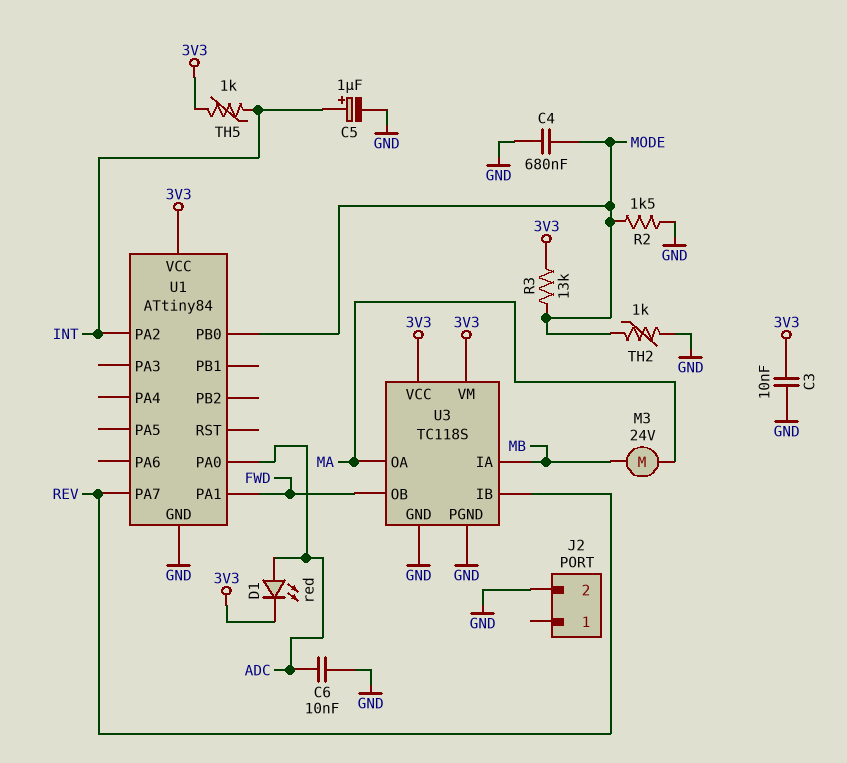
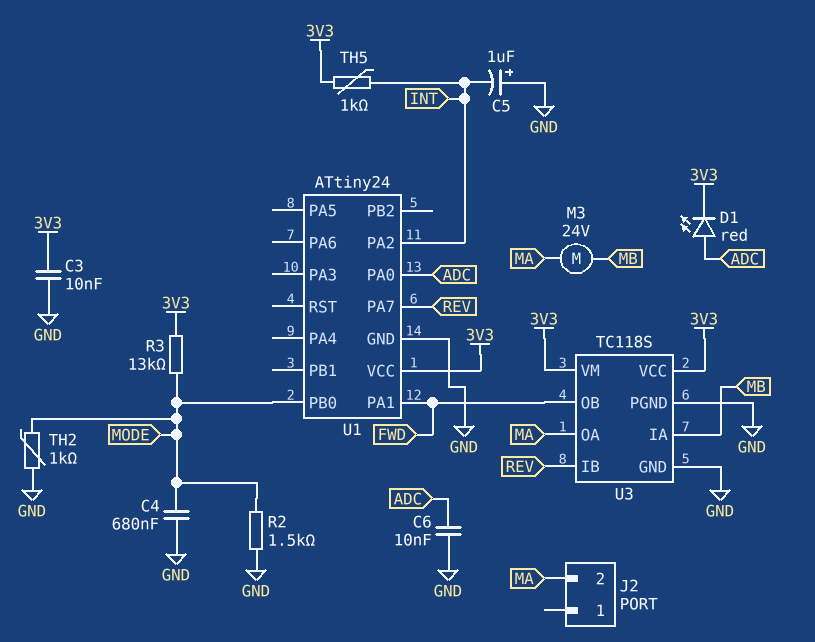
C5: 1uF (plus INT, minus GND) -> 1uF (plus GND, minus INT)
J2 pin 2: GND -> MA
U1: ATtiny84 -> ATtiny24

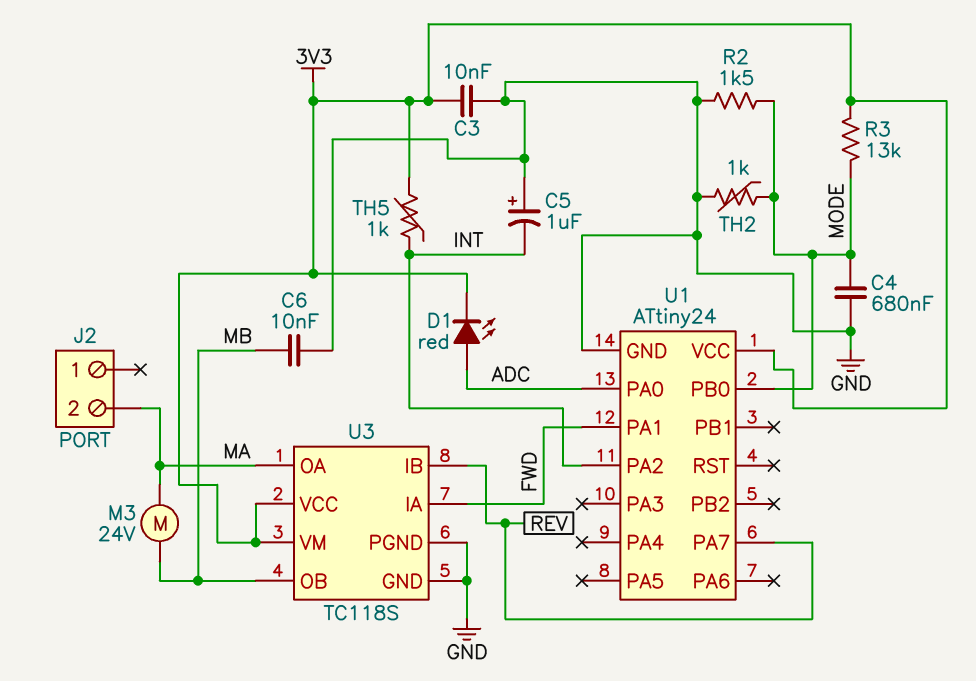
C6: 10nF (ADC, GND) -> 10nF (GND, MB)
U3 pin IA: MB -> FWD
U3 pin OB: FWD -> MB

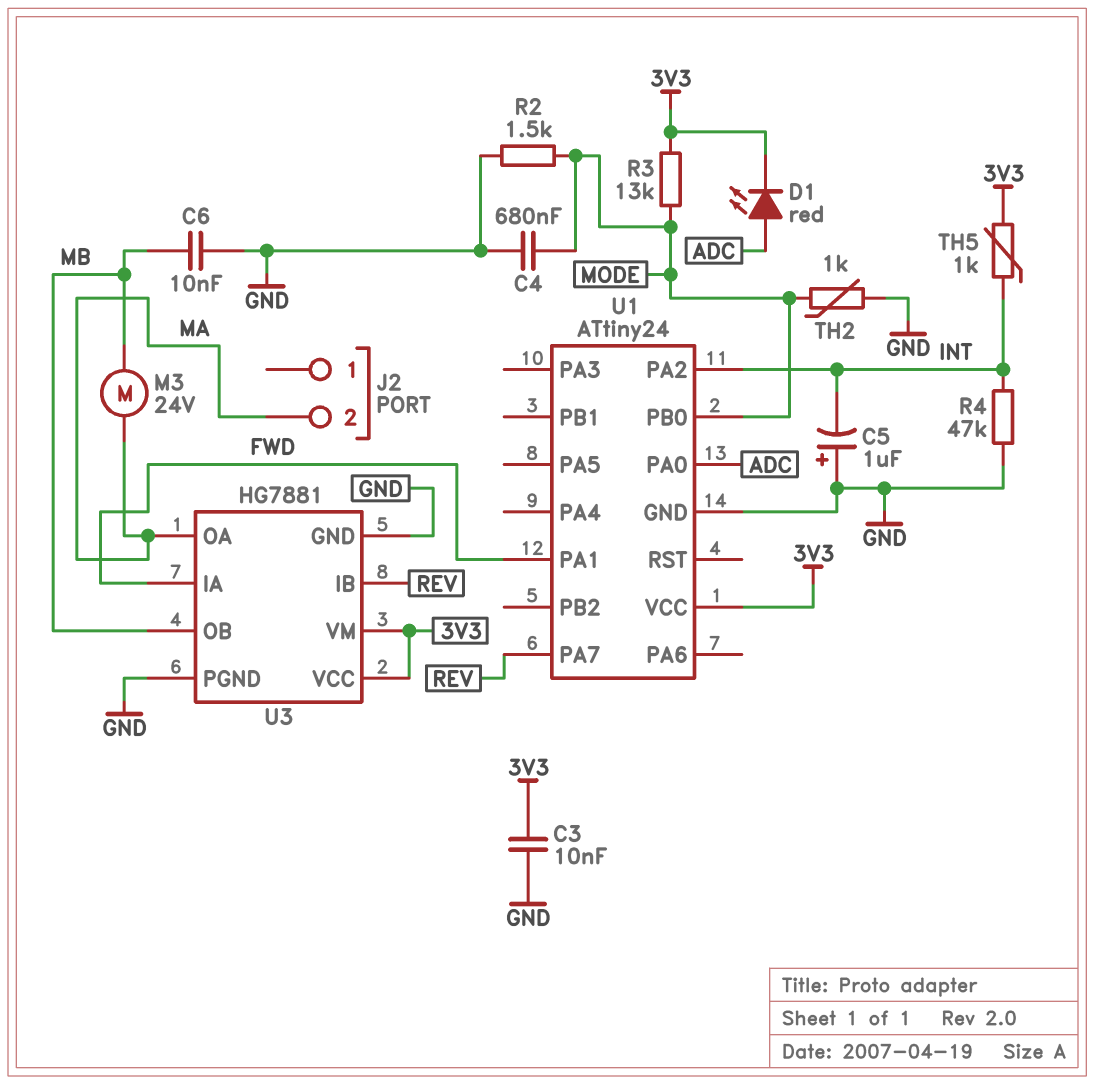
R4: none -> 47k (GND, INT)
U3: TC118S -> HG7881

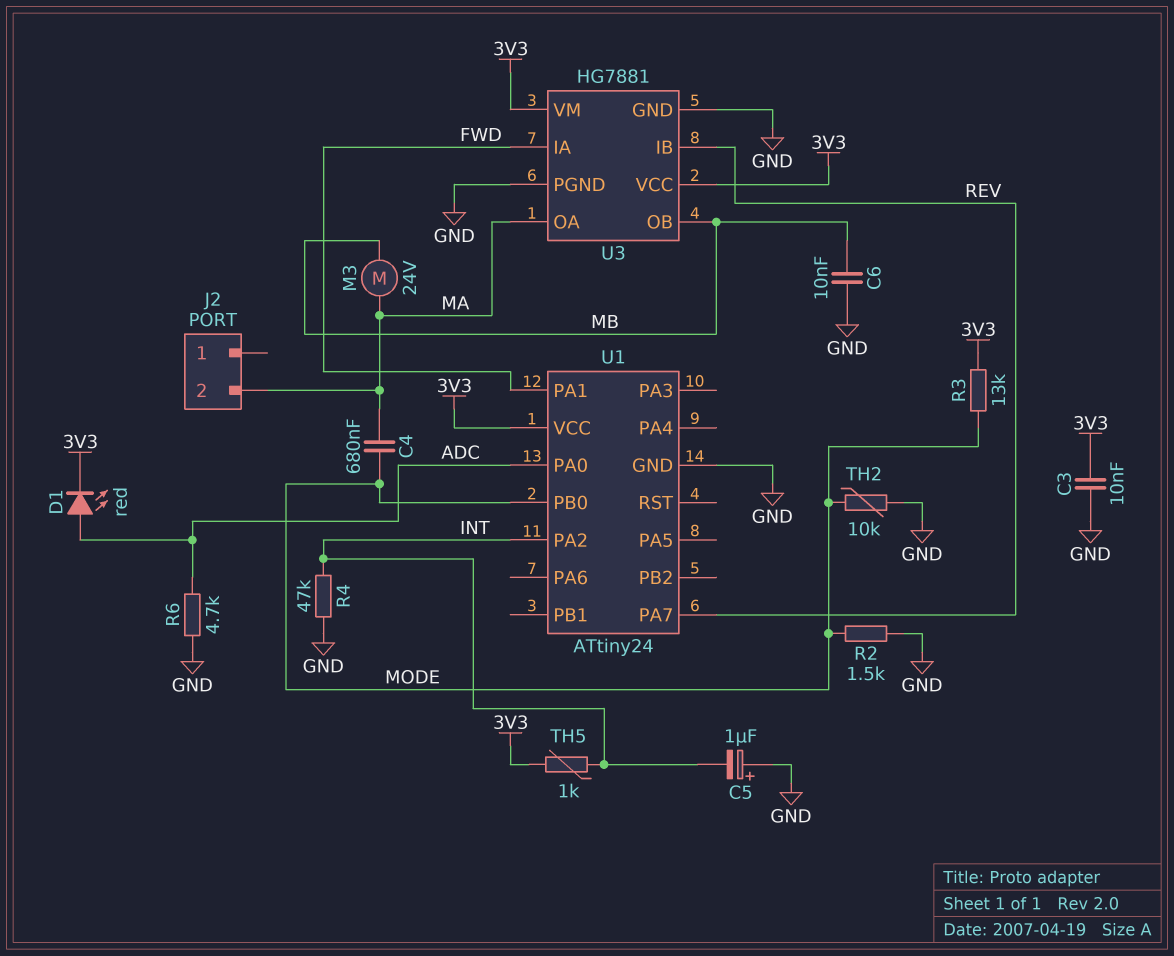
C4: 680nF (GND, MODE) -> 680nF (MA, MODE)
R6: none -> 4.7k (ADC, GND)
TH2: 1k (GND, MODE) -> 10k (GND, MODE)

